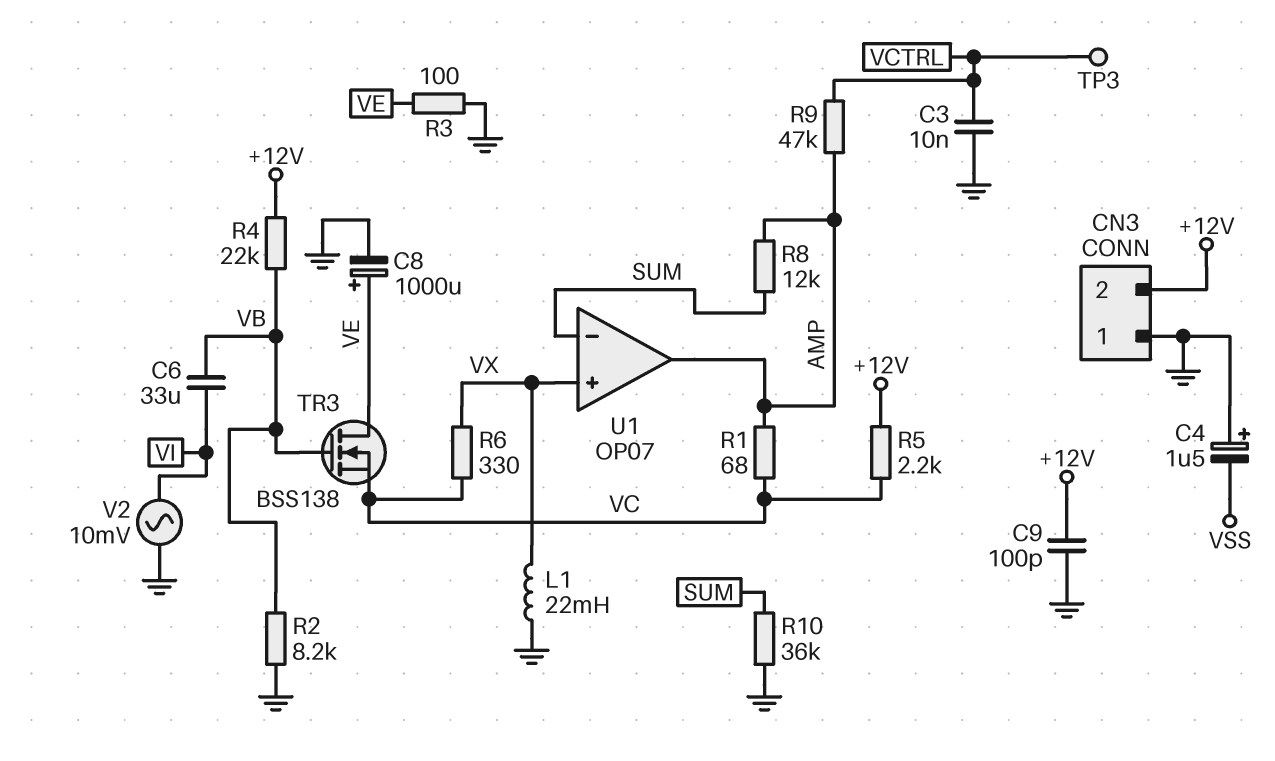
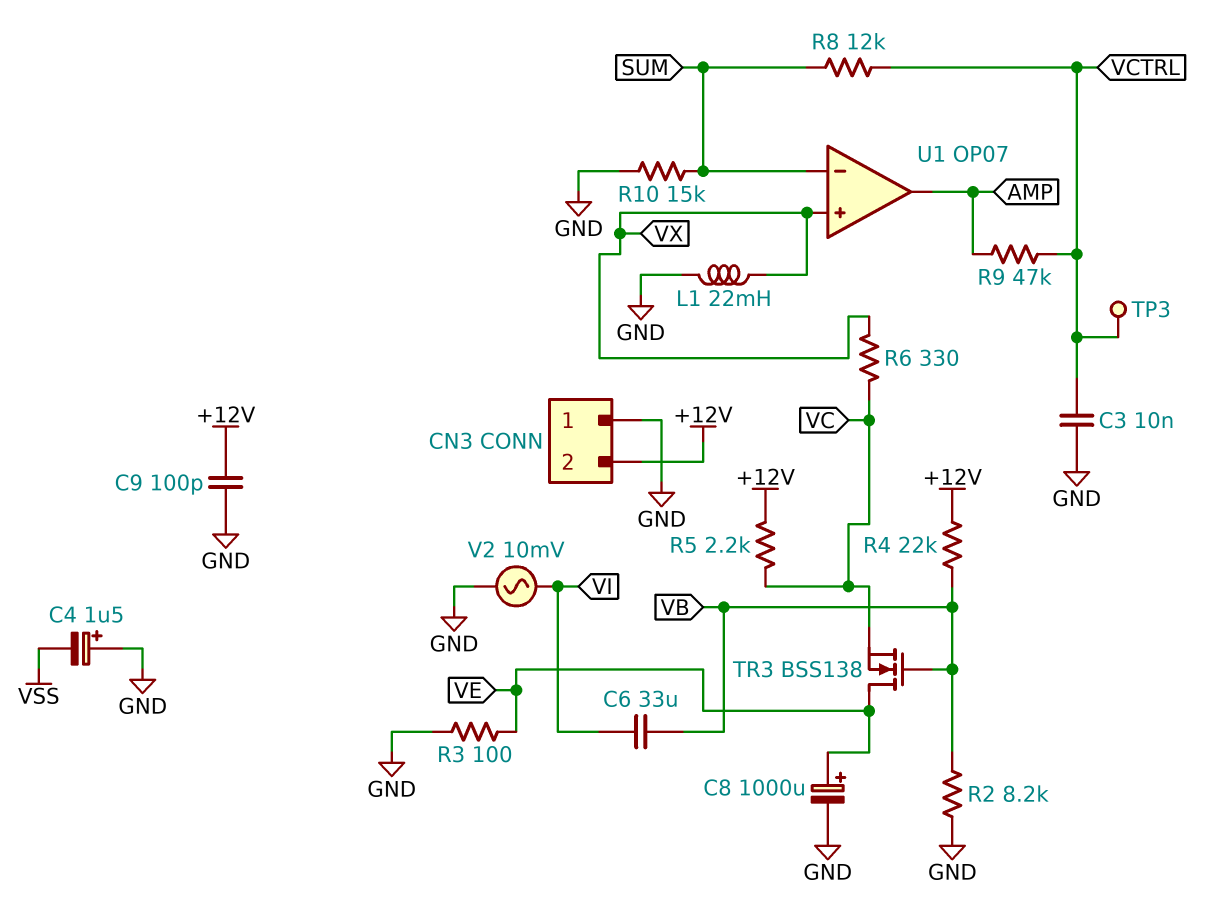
R1: 68 (AMP, VC) -> none
R8: 12k (AMP, SUM) -> 12k (SUM, VCTRL)
R10: 36k (GND, SUM) -> 15k (GND, SUM)

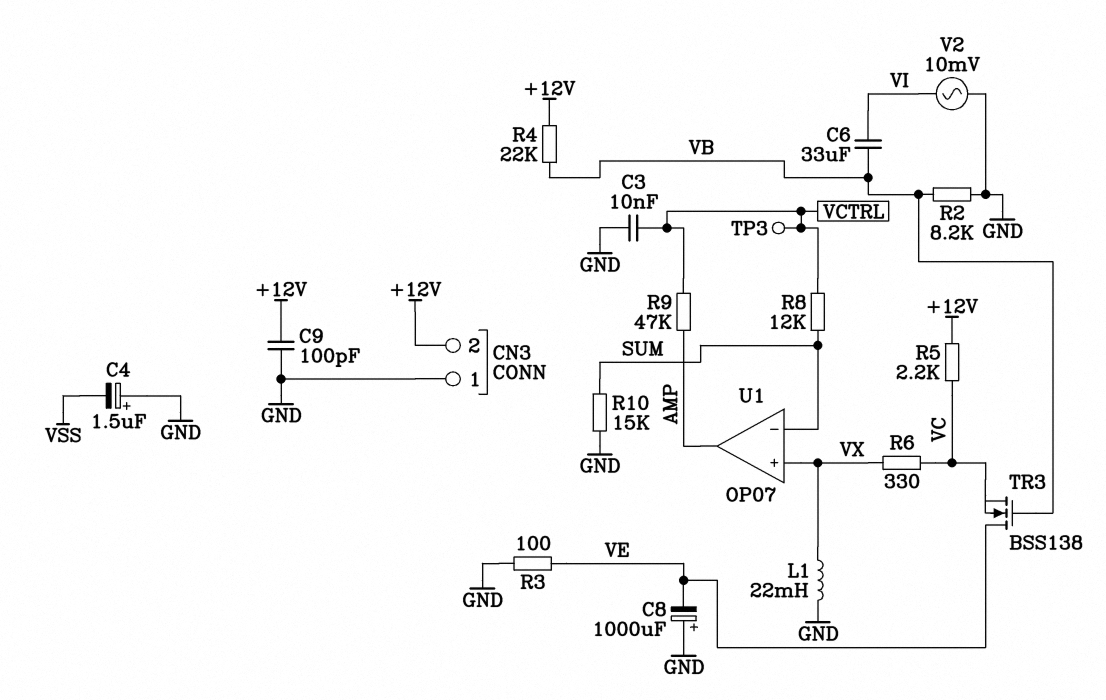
C8: 1000uF (plus VE, minus GND) -> 1000uF (plus GND, minus VE)

